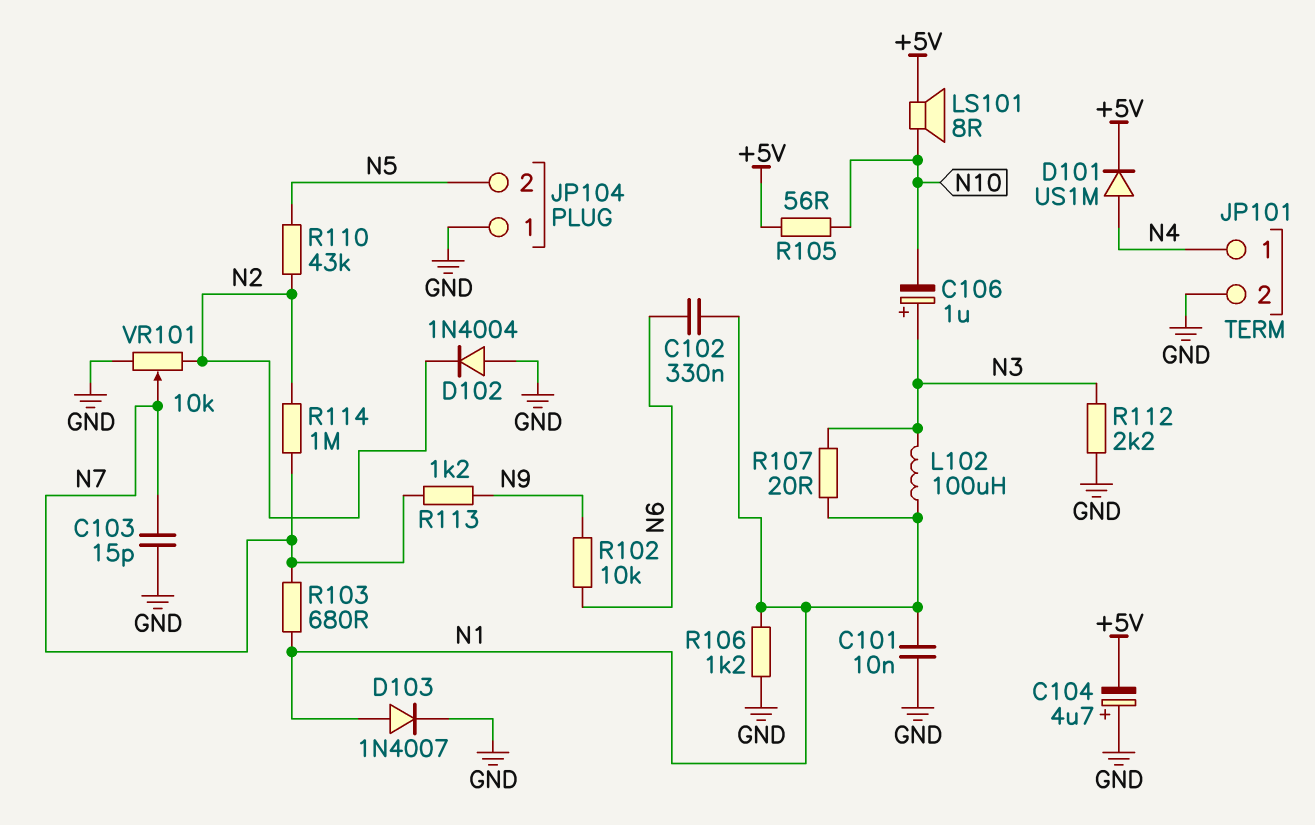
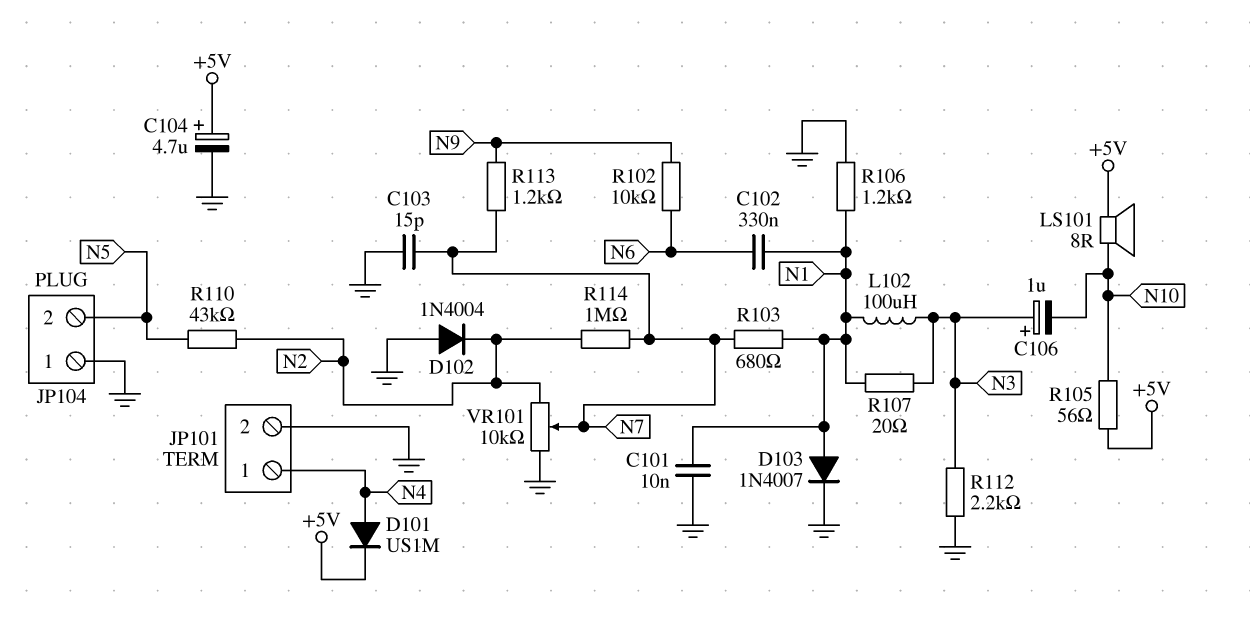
C104: 4.7uF (plus GND, minus +5V) -> 4.7uF (plus +5V, minus GND)

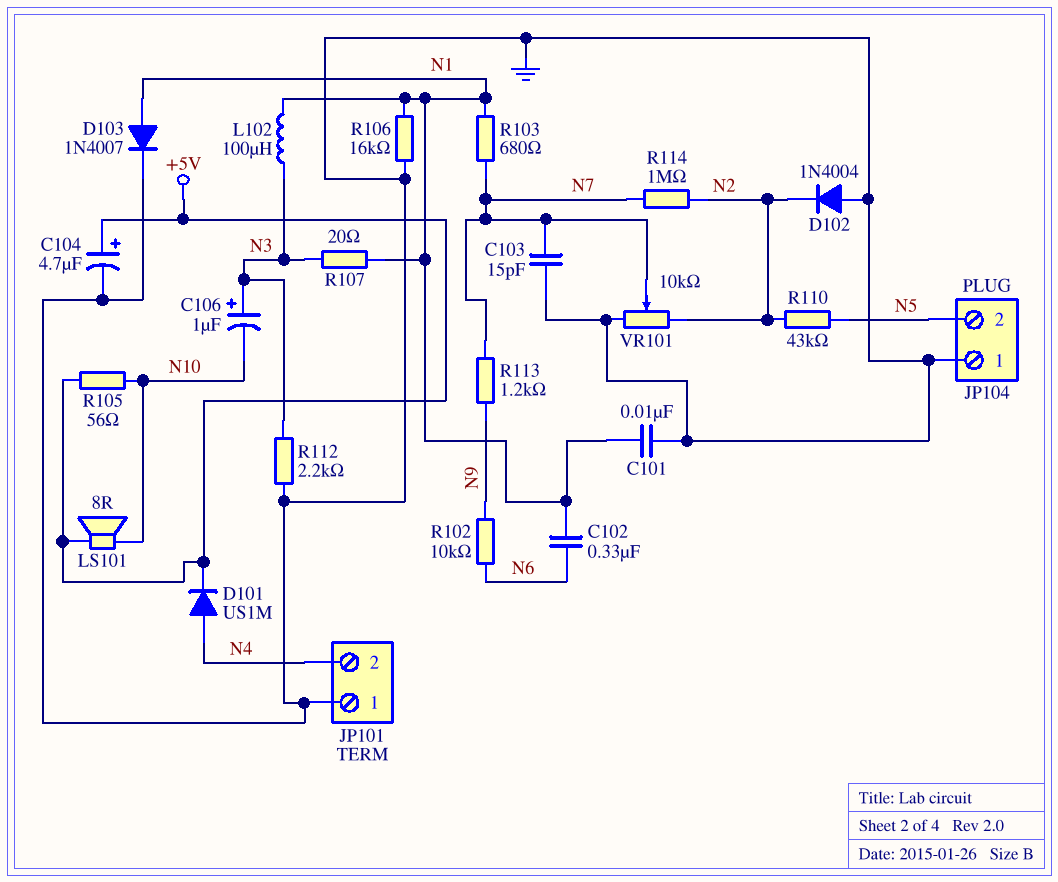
JP101 pin 1: N4 -> GND
JP101 pin 2: GND -> N4
R106: 1.2k (GND, N1) -> 16k (GND, N1)

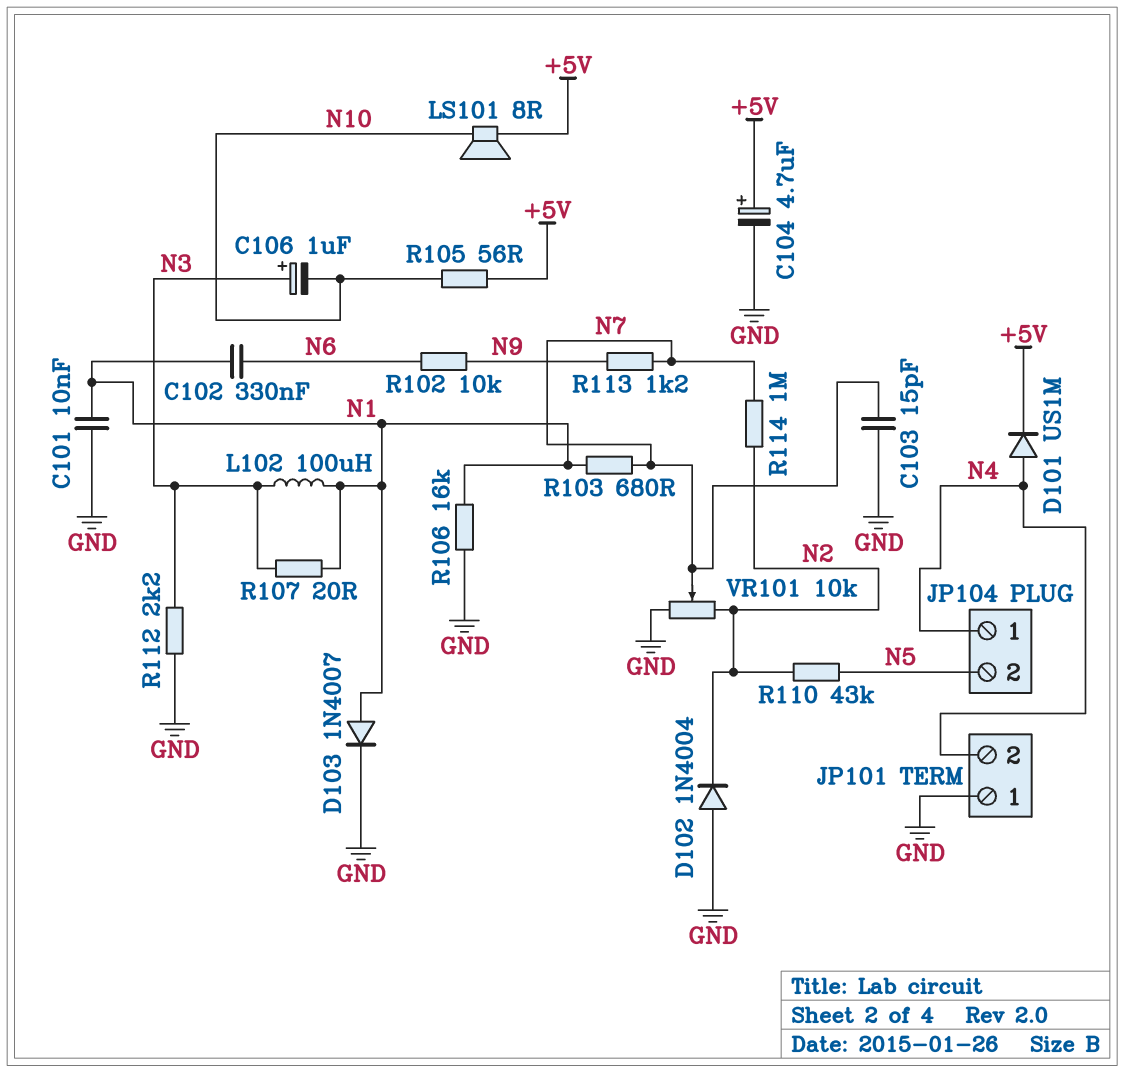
JP104 pin 1: GND -> N4

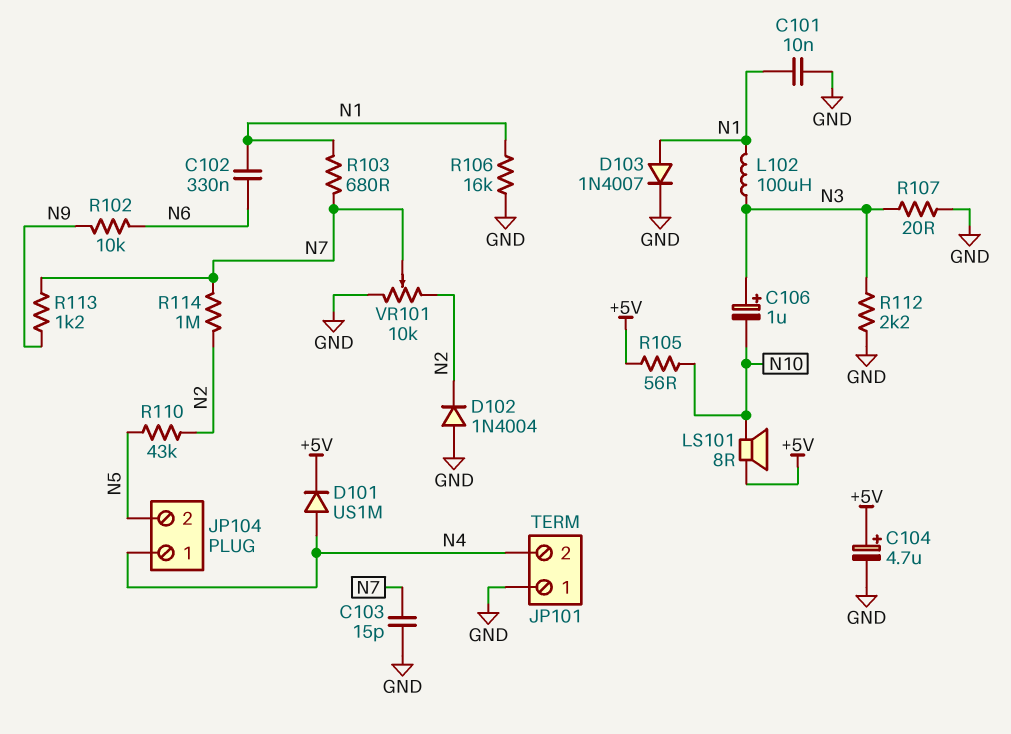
R107: 20 (N1, N3) -> 20 (GND, N3)

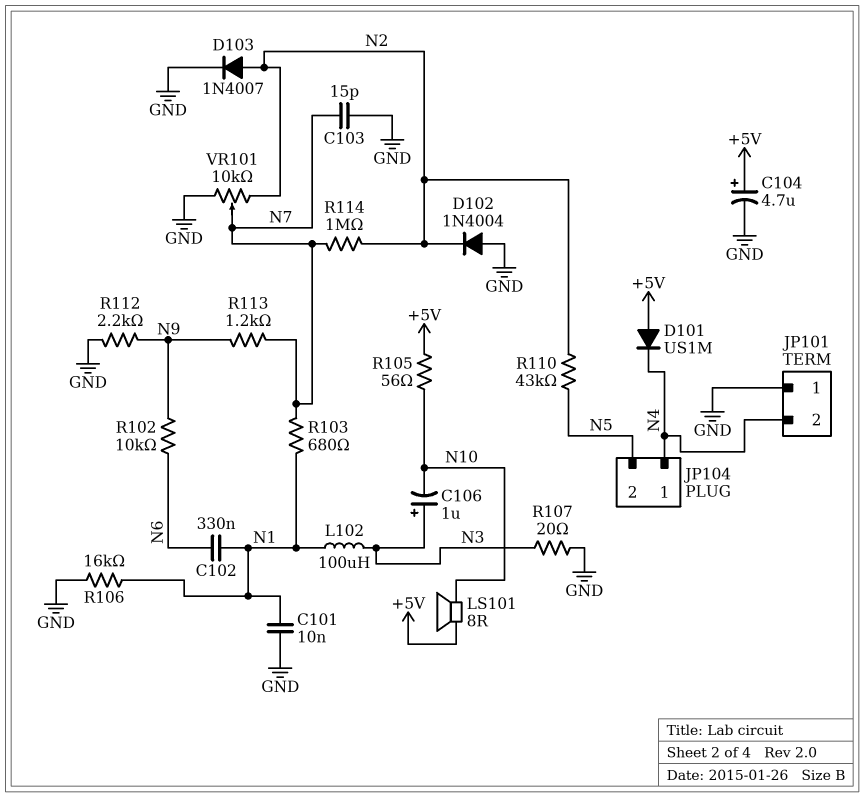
D101: diode US1M (A N4, K +5V) -> diode US1M (A +5V, K N4)
D103: diode 1N4007 (A N1, K GND) -> diode 1N4007 (A N2, K GND)
R112: 2.2k (GND, N3) -> 2.2k (GND, N9)

